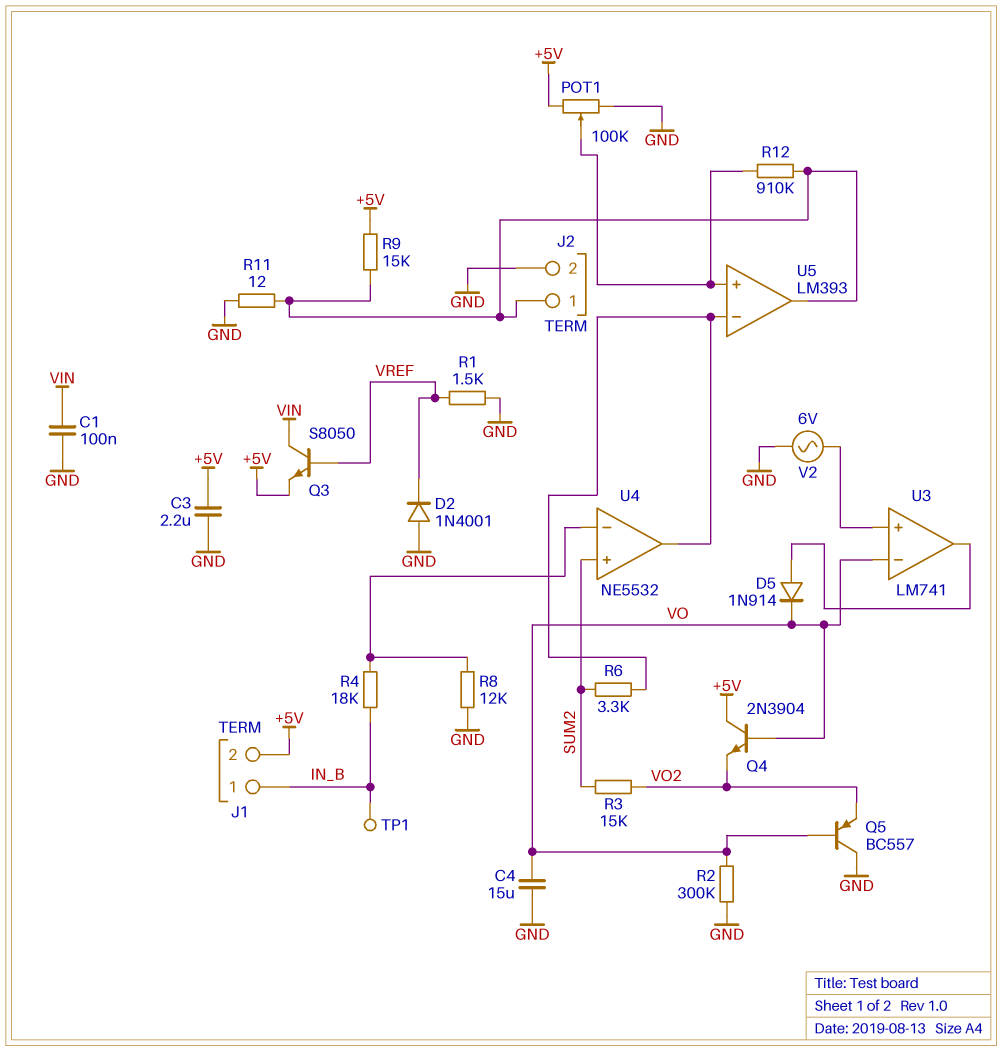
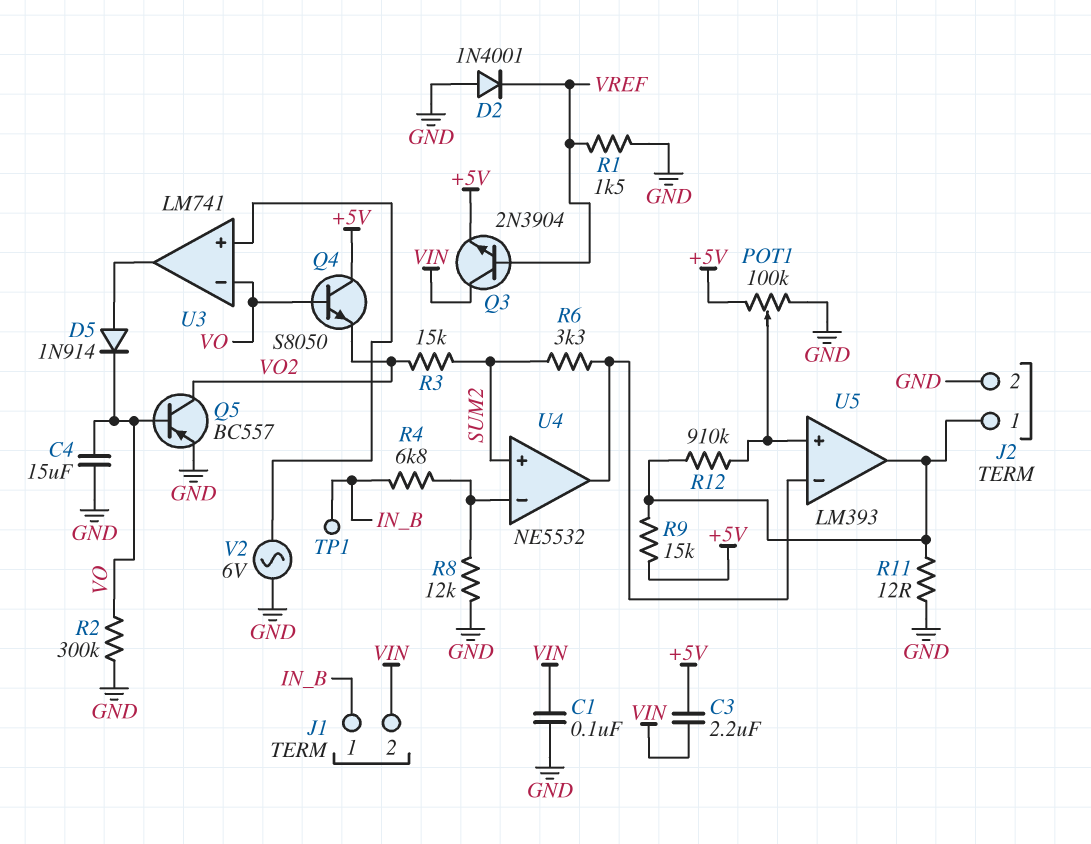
C3: 2.2uF (+5V, GND) -> 2.2uF (+5V, VIN)
J1 pin 2: +5V -> VIN
Q3: NPN S8050 (B VREF, C VIN, E +5V) -> NPN 2N3904 (B VREF, C VIN, E +5V)
Q4: NPN 2N3904 (B VO, C +5V, E VO2) -> NPN S8050 (B VO, C +5V, E VO2)
Q5: PNP BC557 (B VO, C GND, E VO2) -> PNP BC557 (B VO, C VO2, E GND)
R4: 18k (IN_B, U4/in-) -> 6.8k (IN_B, U4/in-)

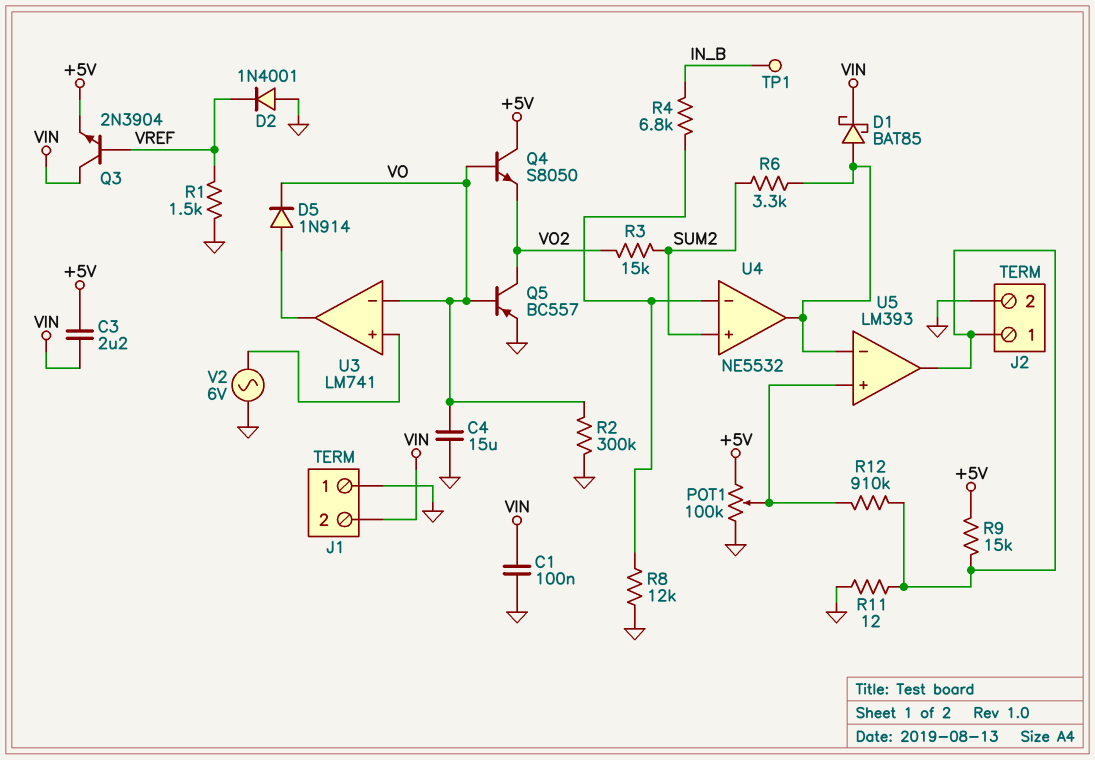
D1: none -> schottky BAT85 (A U4/out, K VIN)
J1 pin 1: IN_B -> GND

